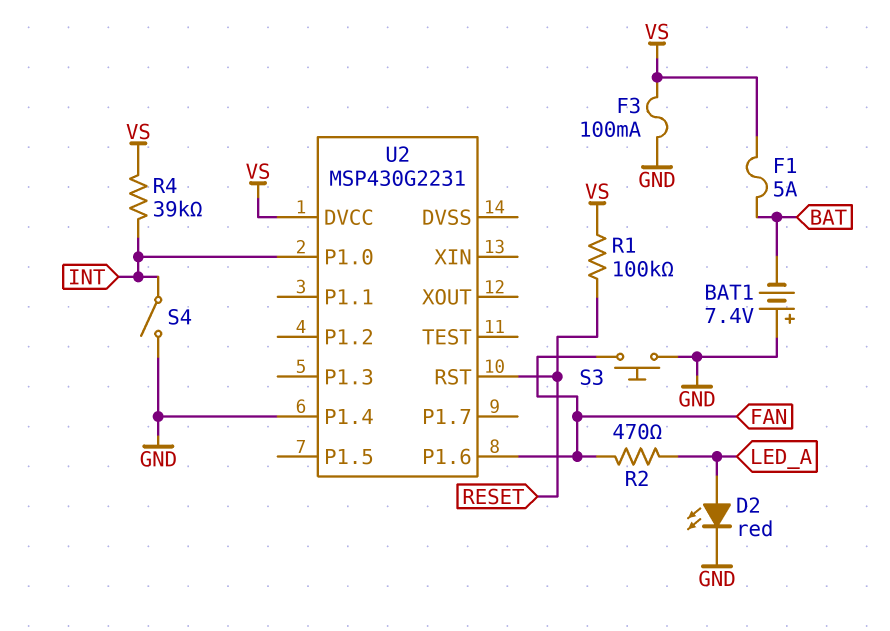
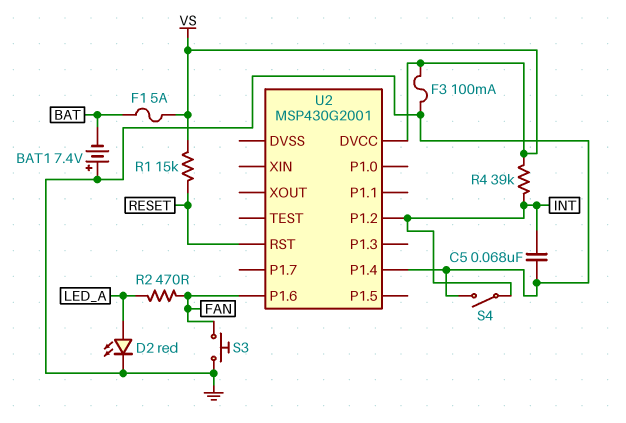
C5: none -> 68nF (GND, INT)
R1: 100k (RESET, VS) -> 15k (RESET, VS)
U2: MSP430G2231 -> MSP430G2001
U2 pin P1.0: INT -> none
U2 pin P1.2: none -> INT

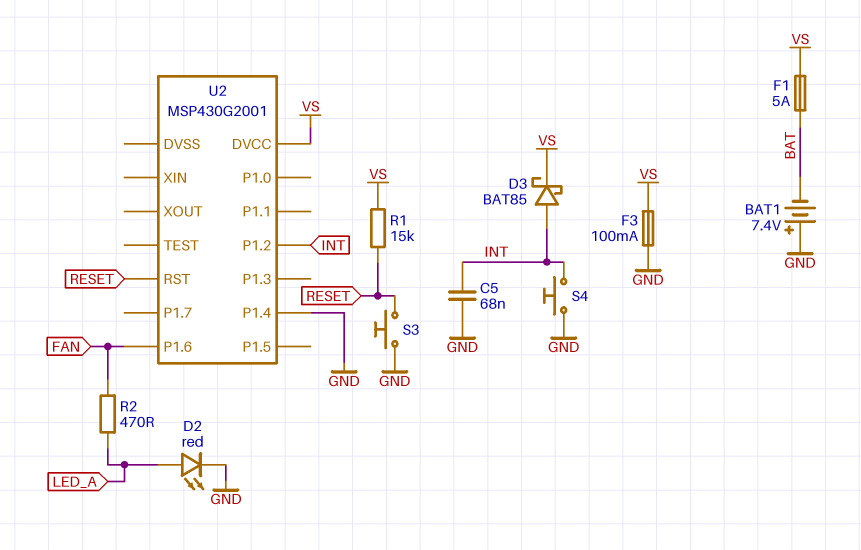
D3: none -> schottky BAT85 (A INT, K VS)
R4: 39k (INT, VS) -> none
S3: button (FAN, GND) -> button (GND, RESET)
S4: switch (GND, INT) -> button (GND, INT)

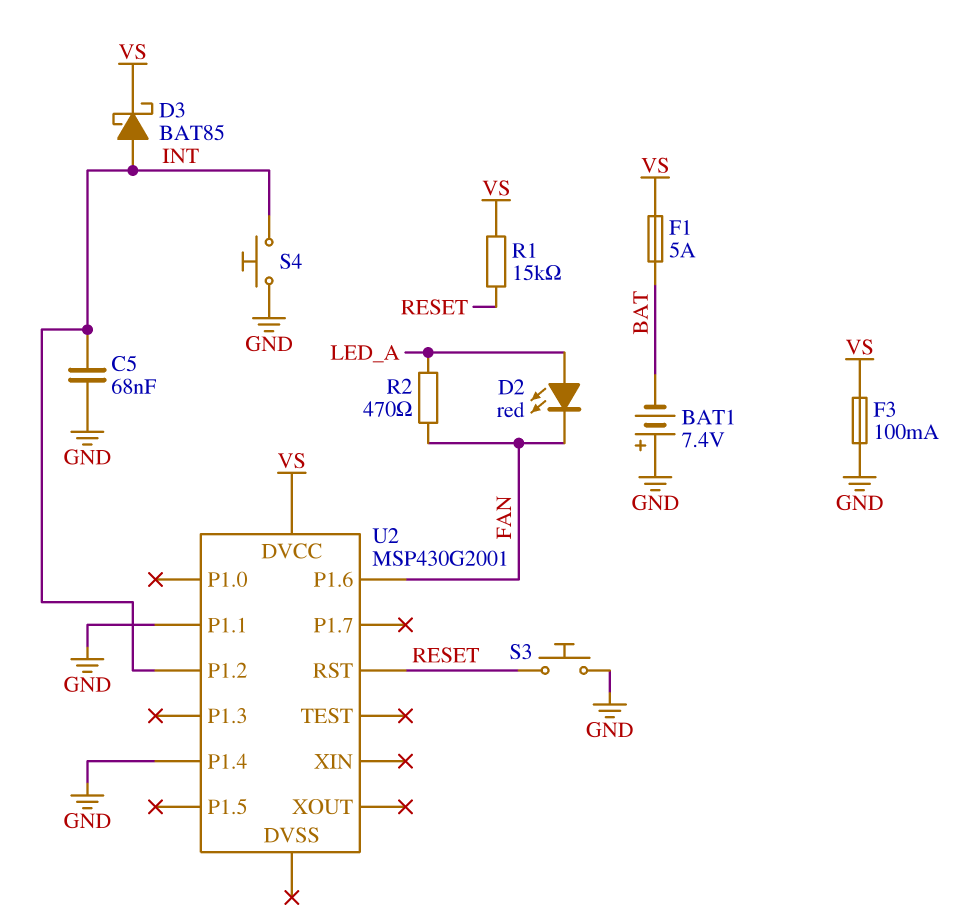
D2: LED red (A LED_A, K GND) -> LED red (A LED_A, K FAN)
U2 pin P1.1: none -> GND

